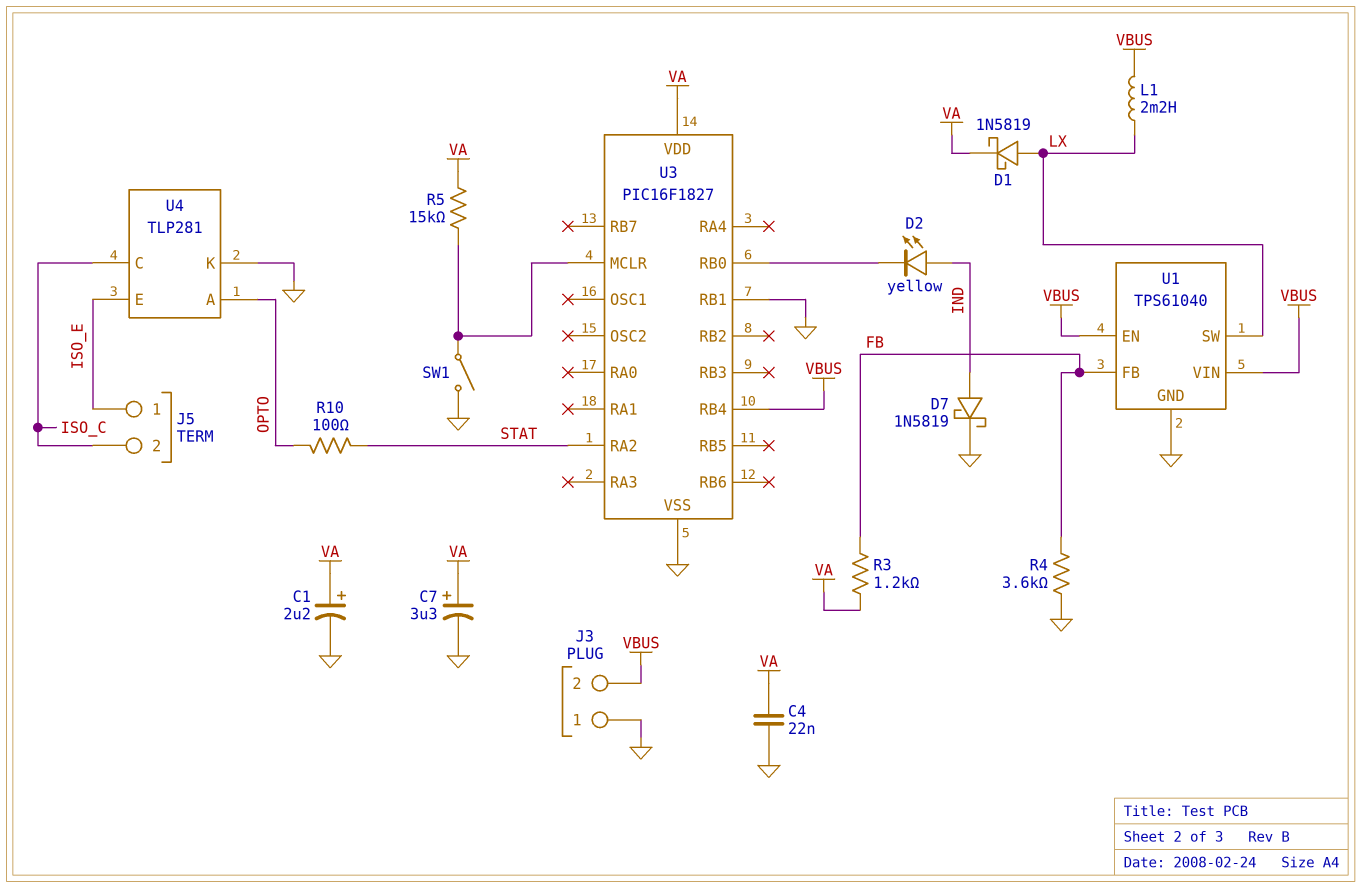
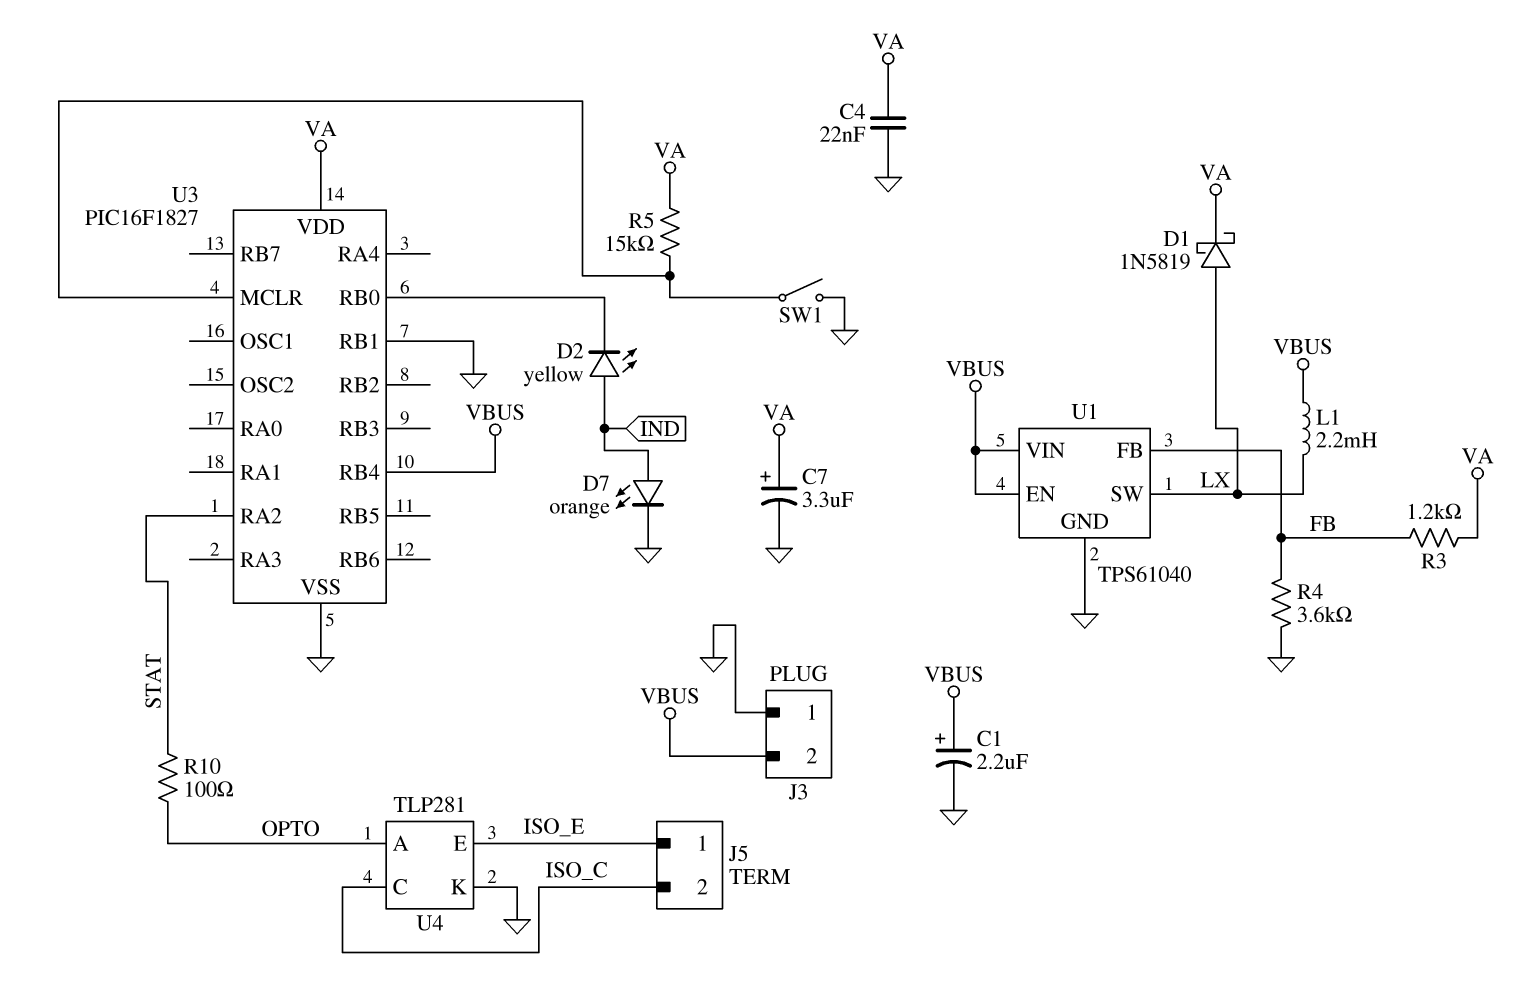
C1: 2.2uF (plus VA, minus GND) -> 2.2uF (plus VBUS, minus GND)
D7: schottky 1N5819 (A IND, K GND) -> LED orange (A IND, K GND)

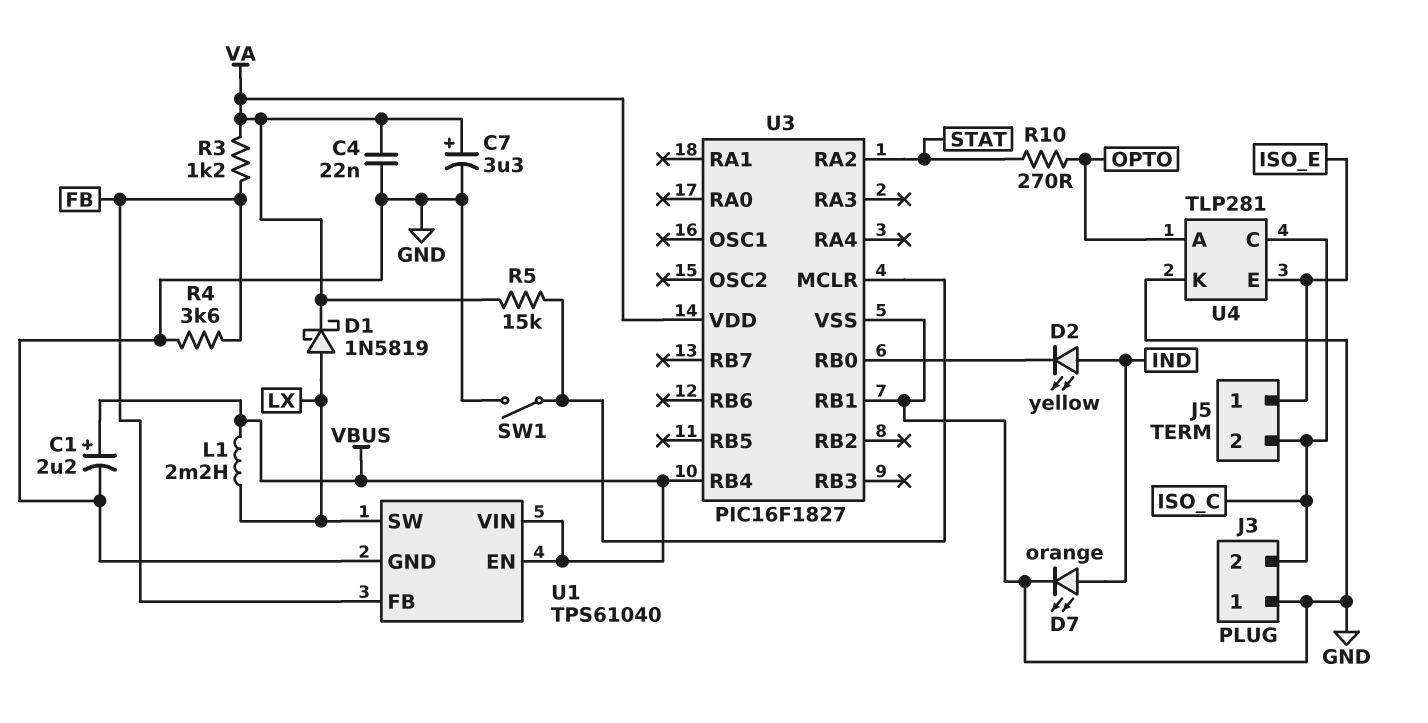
J3 pin 2: VBUS -> ISO_C
R10: 100 (OPTO, STAT) -> 270 (OPTO, STAT)

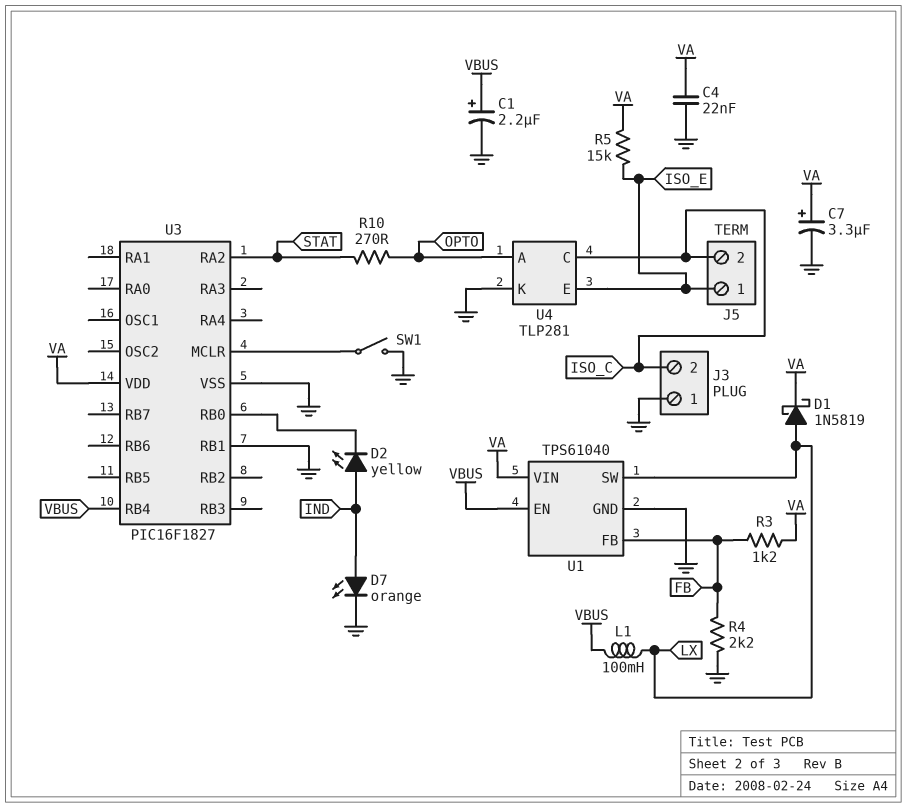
L1: 2.2mH (LX, VBUS) -> 100mH (LX, VBUS)
R4: 3.6k (FB, GND) -> 2.2k (FB, GND)
R5: 15k (U3/MCLR, VA) -> 15k (ISO_E, VA)
U1 pin VIN: VBUS -> VA

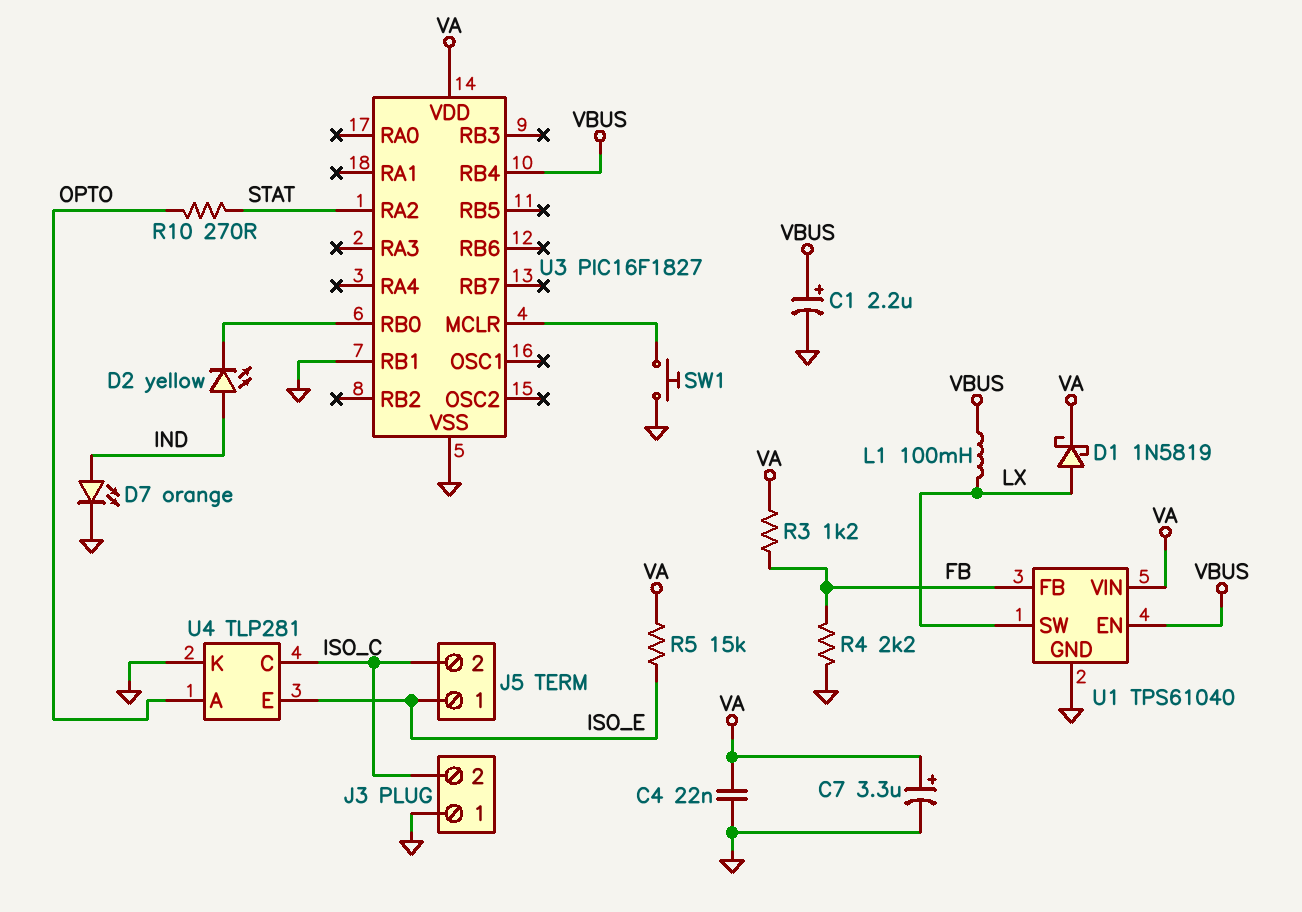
SW1: switch (GND, U3/MCLR) -> button (GND, U3/MCLR)

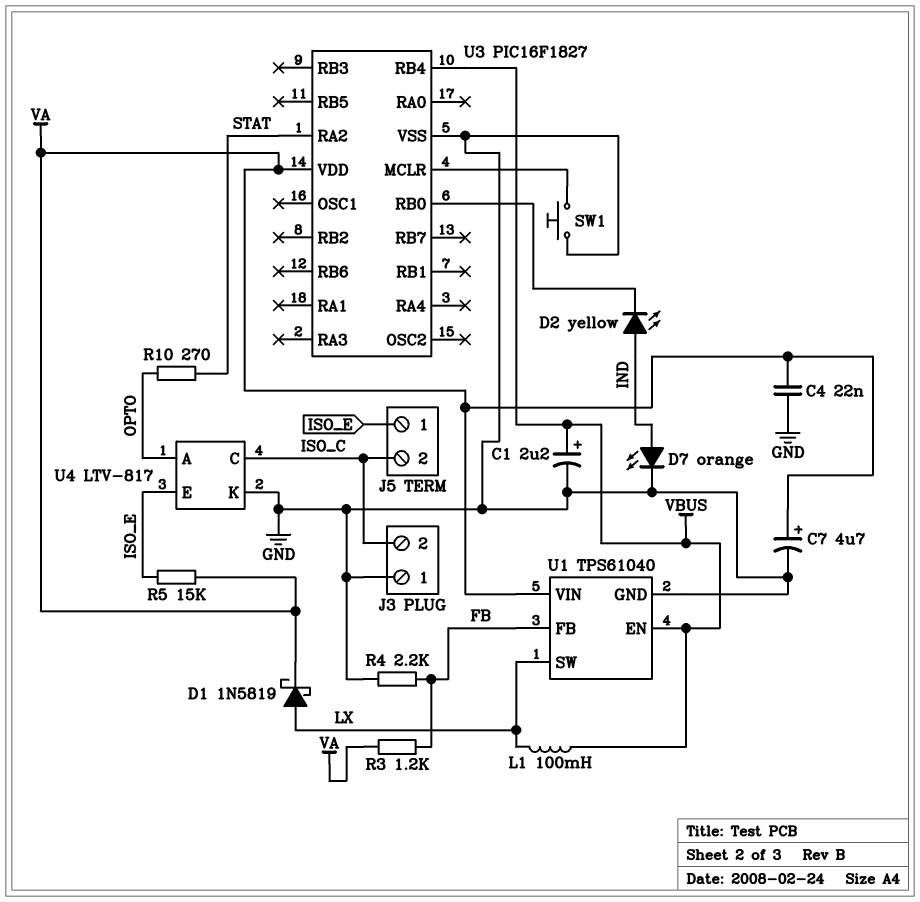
C7: 3.3uF (plus VA, minus GND) -> 4.7uF (plus VA, minus GND)
U3 pin RB1: GND -> none
U4: TLP281 -> LTV-817

